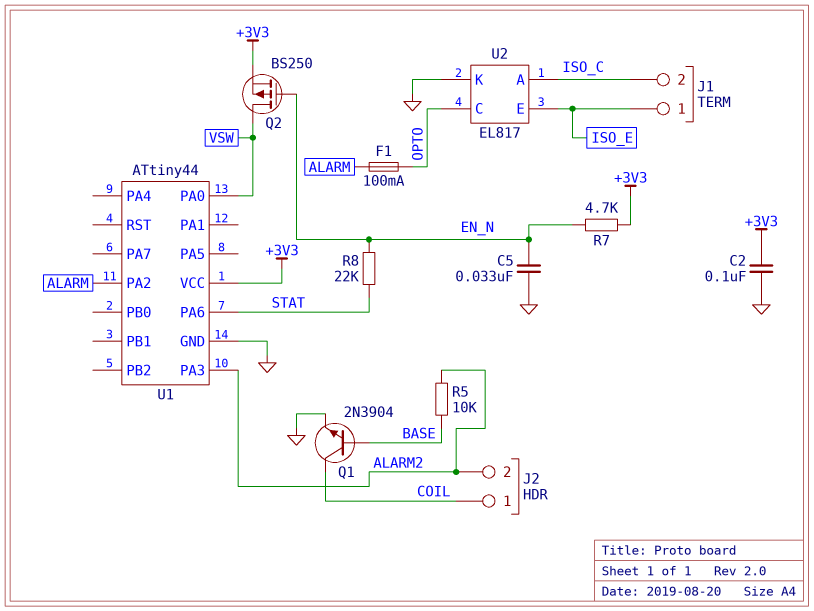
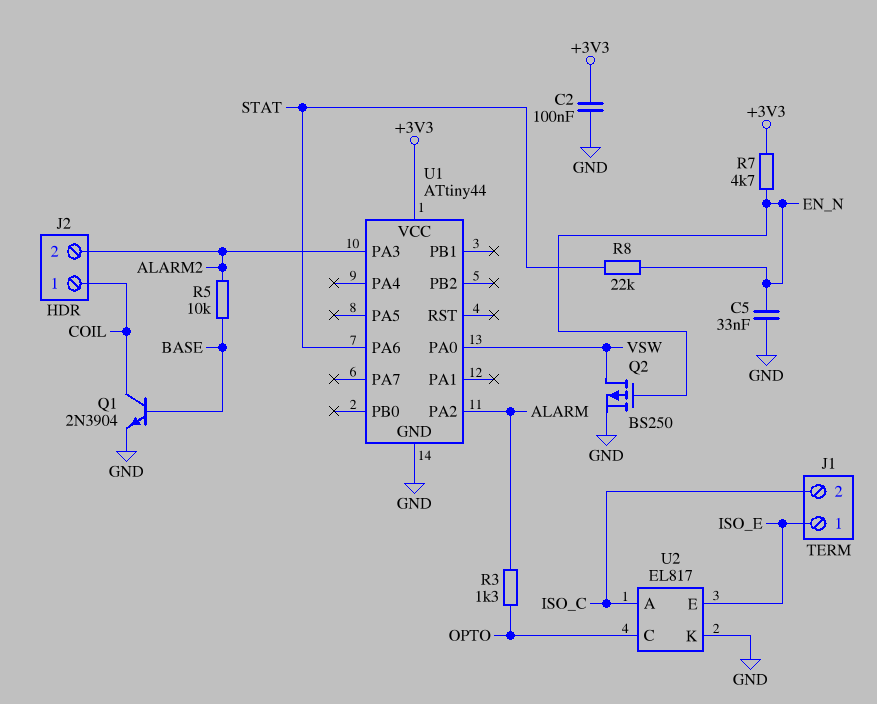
F1: 100mA (ALARM, OPTO) -> none
Q2: PMOS BS250 (G EN_N, D VSW, S +3V3) -> PMOS BS250 (G EN_N, D VSW, S GND)
R3: none -> 1.3k (ALARM, OPTO)

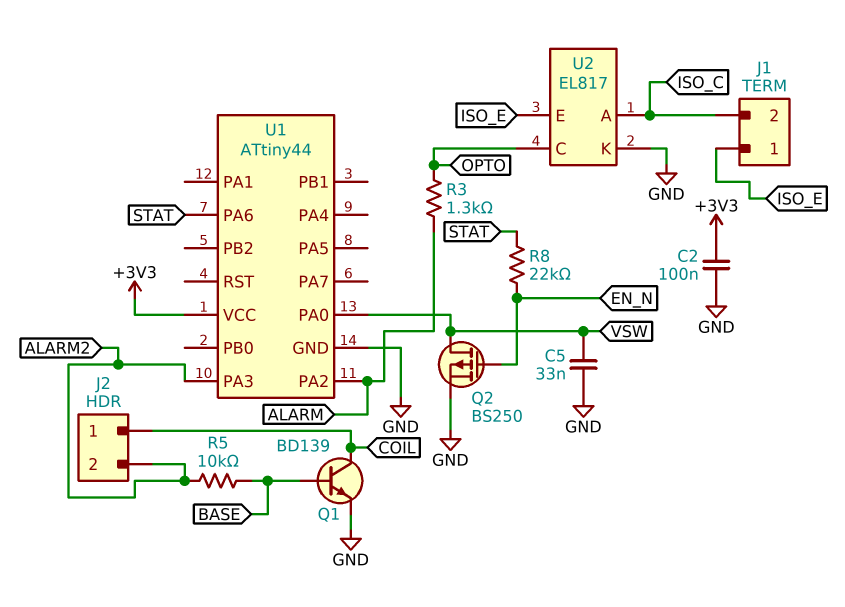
C5: 33nF (EN_N, GND) -> 33nF (GND, VSW)
Q1: NPN 2N3904 (B BASE, C COIL, E GND) -> NPN BD139 (B BASE, C COIL, E GND)
R7: 4.7k (+3V3, EN_N) -> none

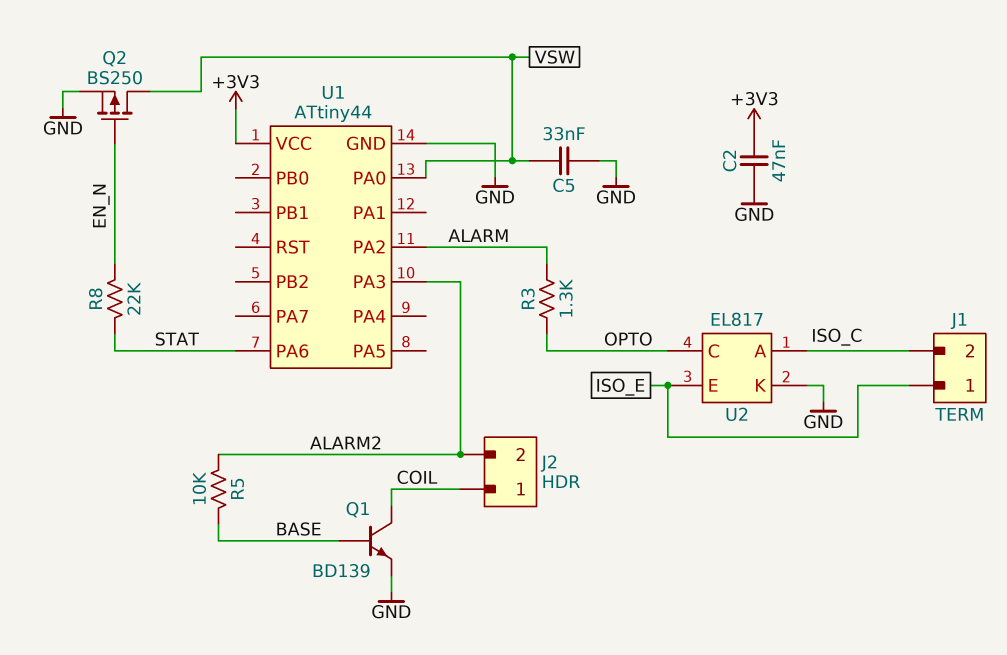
C2: 100nF (+3V3, GND) -> 47nF (+3V3, GND)

